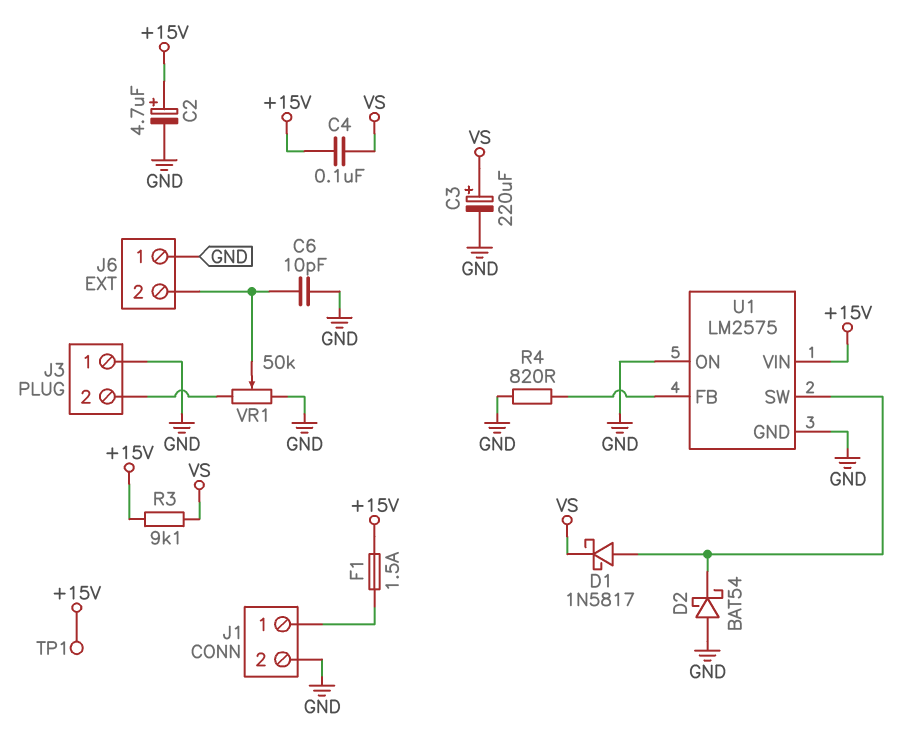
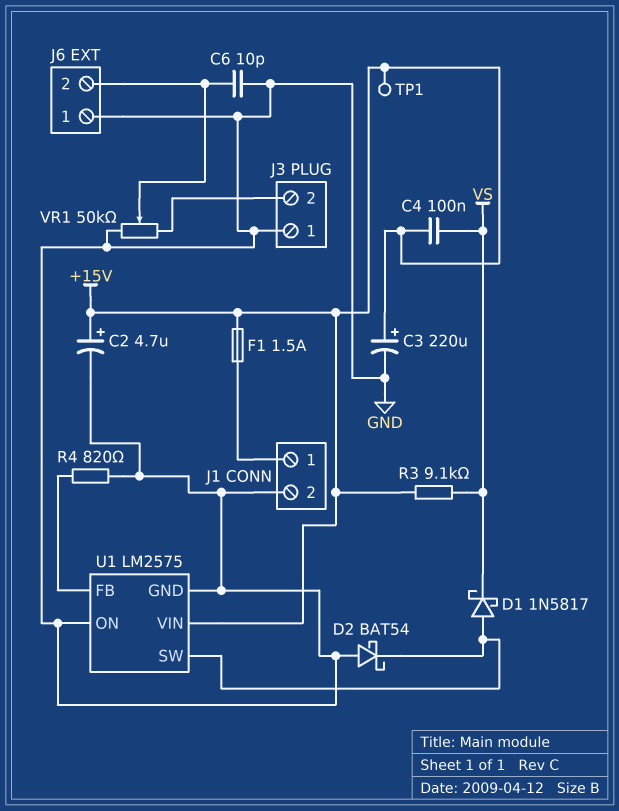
C3: 220uF (plus VS, minus GND) -> 220uF (plus +15V, minus GND)

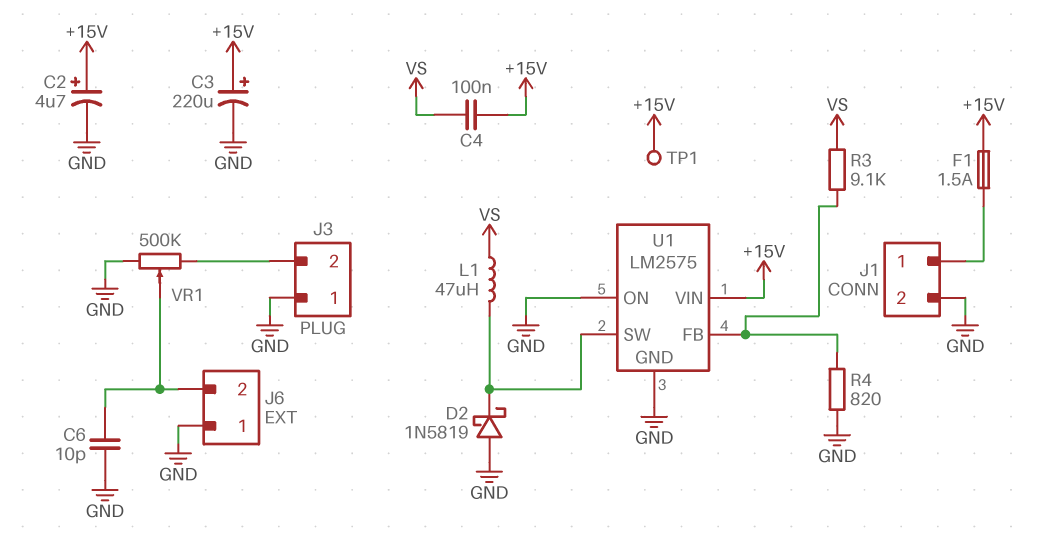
D1: schottky 1N5817 (A U1/SW, K VS) -> none
D2: schottky BAT54 (A GND, K U1/SW) -> schottky 1N5819 (A GND, K U1/SW)
L1: none -> 47uH (U1/SW, VS)
R3: 9.1k (+15V, VS) -> 9.1k (U1/FB, VS)
VR1: 50k (GND, J3/2, wiper J6/2) -> 500k (GND, J3/2, wiper J6/2)

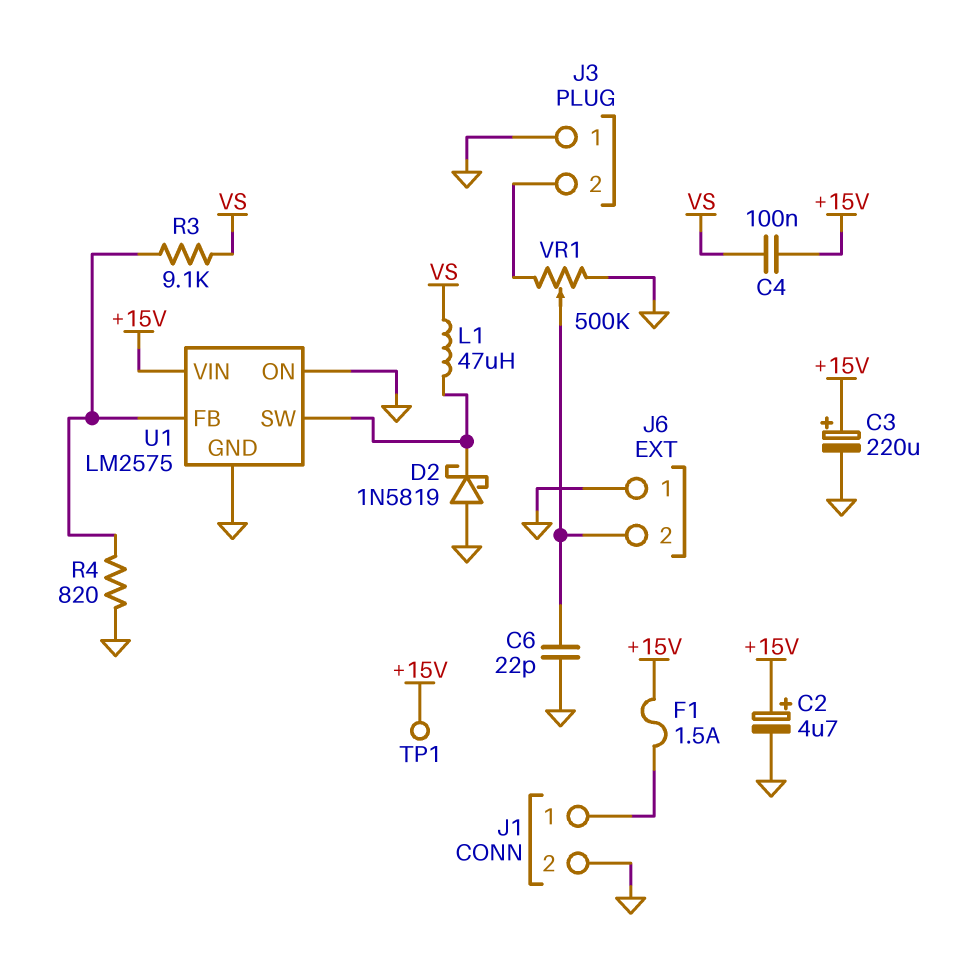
C6: 10pF (GND, J6/2) -> 22pF (GND, J6/2)

